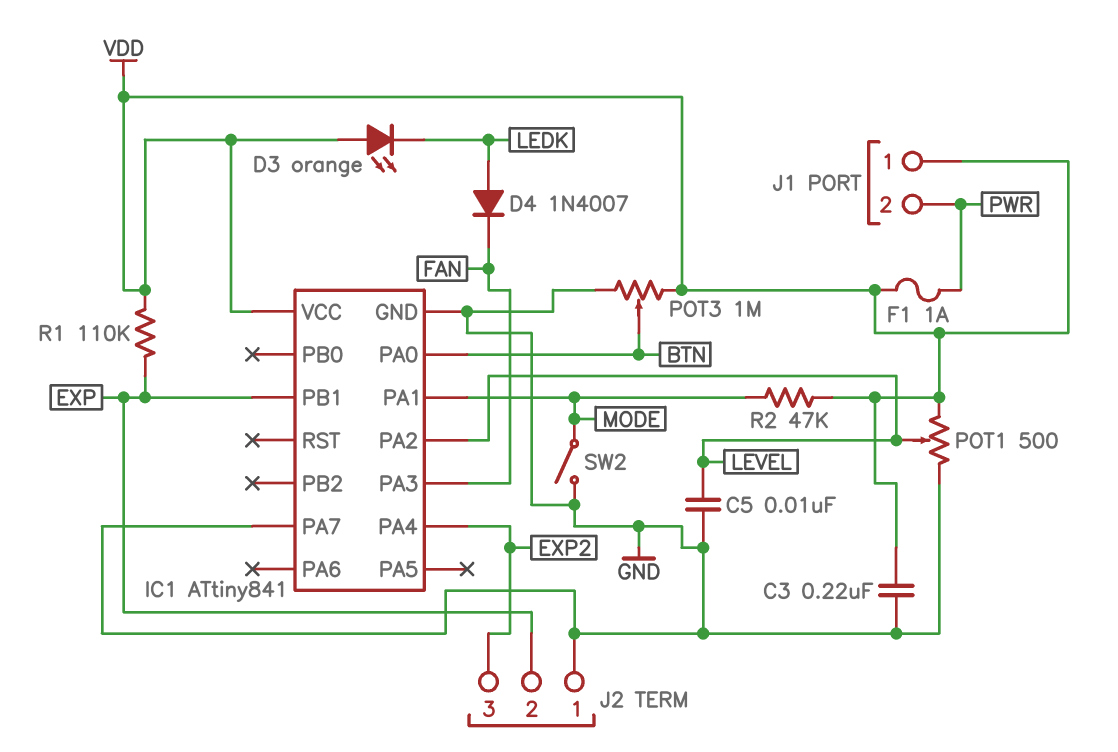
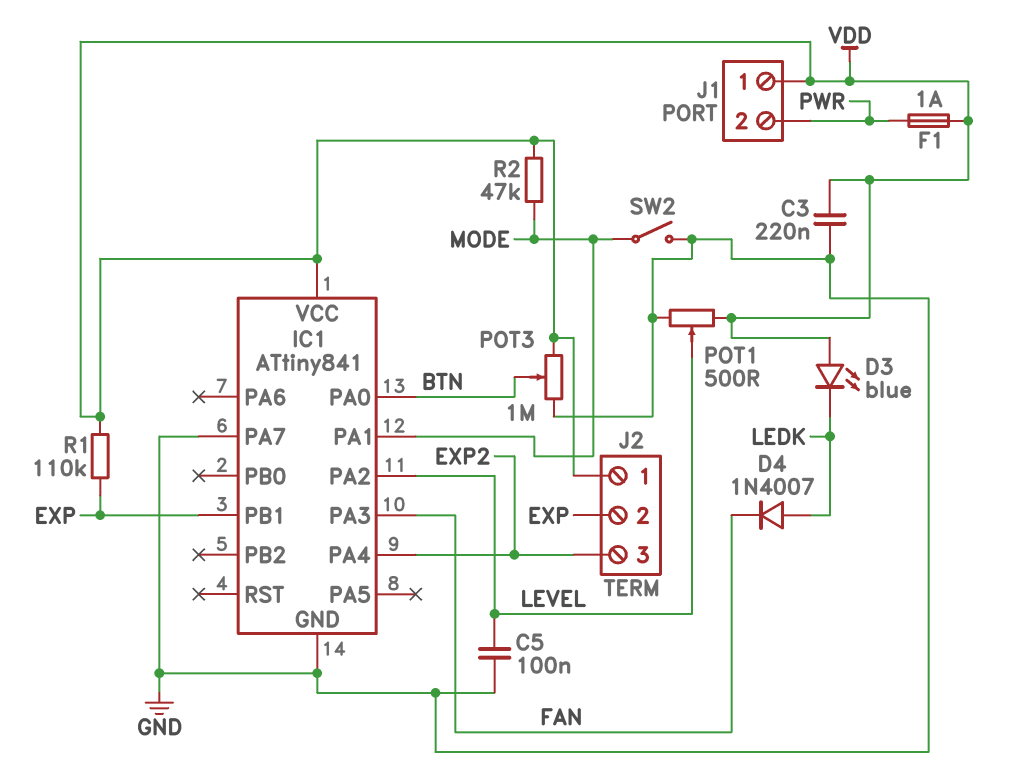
C5: 10nF (GND, LEVEL) -> 100nF (GND, LEVEL)
D3: LED orange (A VDD, K LEDK) -> LED blue (A VDD, K LEDK)
J2 pin 1: GND -> VDD

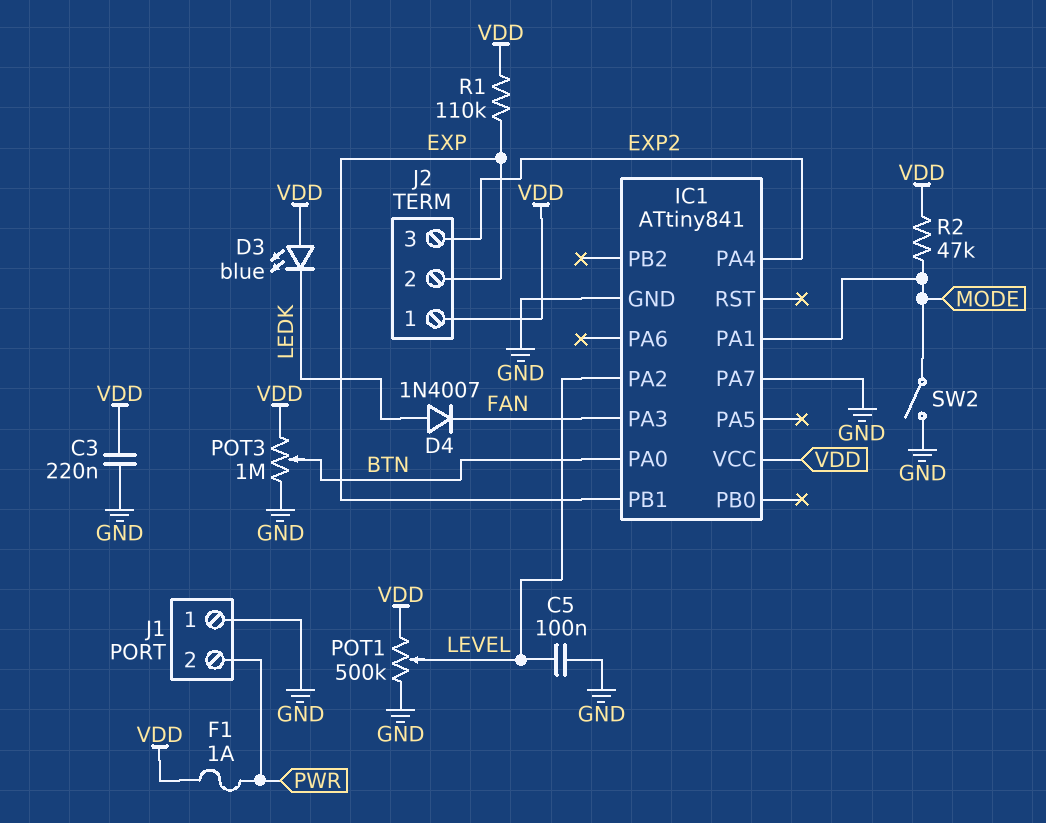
J1 pin 1: VDD -> GND
POT1: 500 (GND, VDD, wiper LEVEL) -> 500k (GND, VDD, wiper LEVEL)

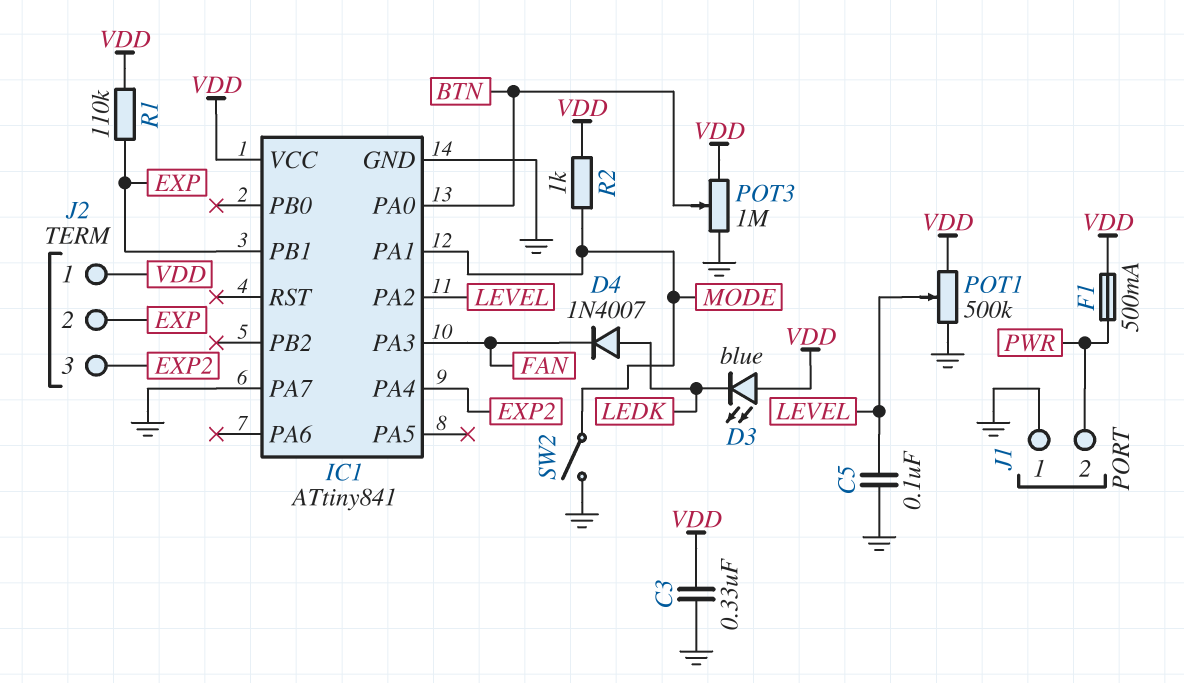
C3: 220nF (GND, VDD) -> 330nF (GND, VDD)
F1: 1A (PWR, VDD) -> 500mA (PWR, VDD)
R2: 47k (MODE, VDD) -> 1k (MODE, VDD)

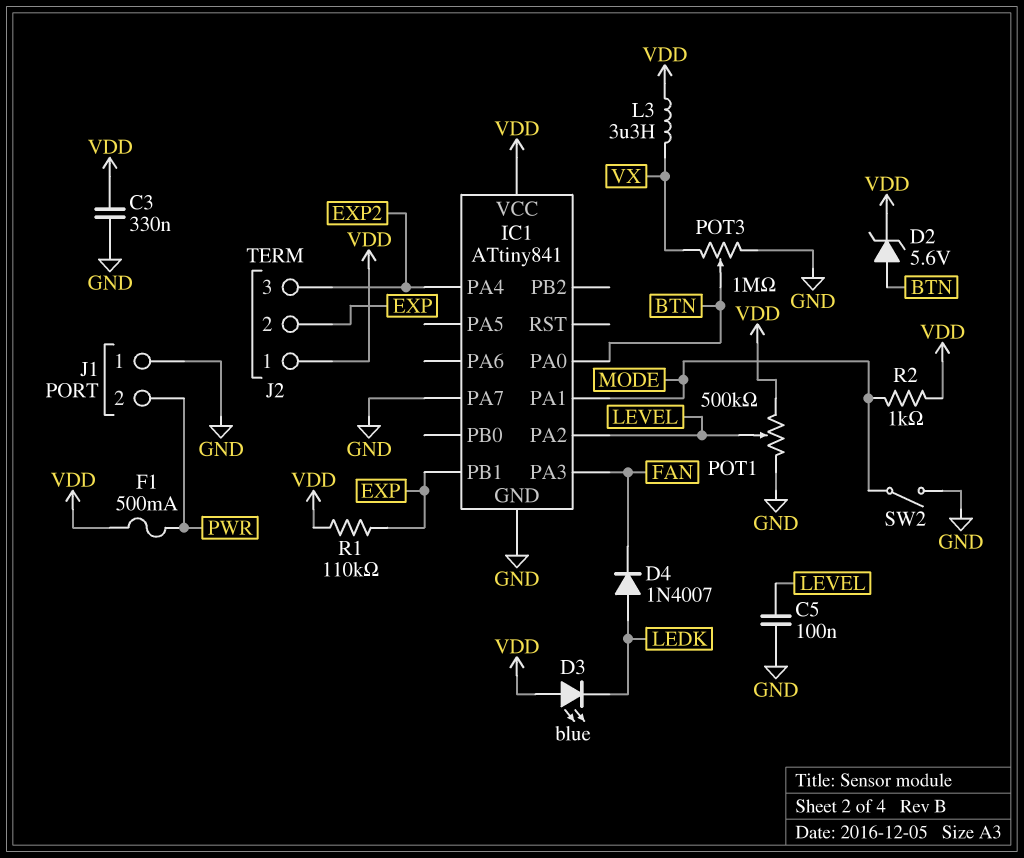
D2: none -> zener 5.6V (A BTN, K VDD)
L3: none -> 3.3uH (VDD, VX)
POT3: 1M (GND, VDD, wiper BTN) -> 1M (GND, VX, wiper BTN)

